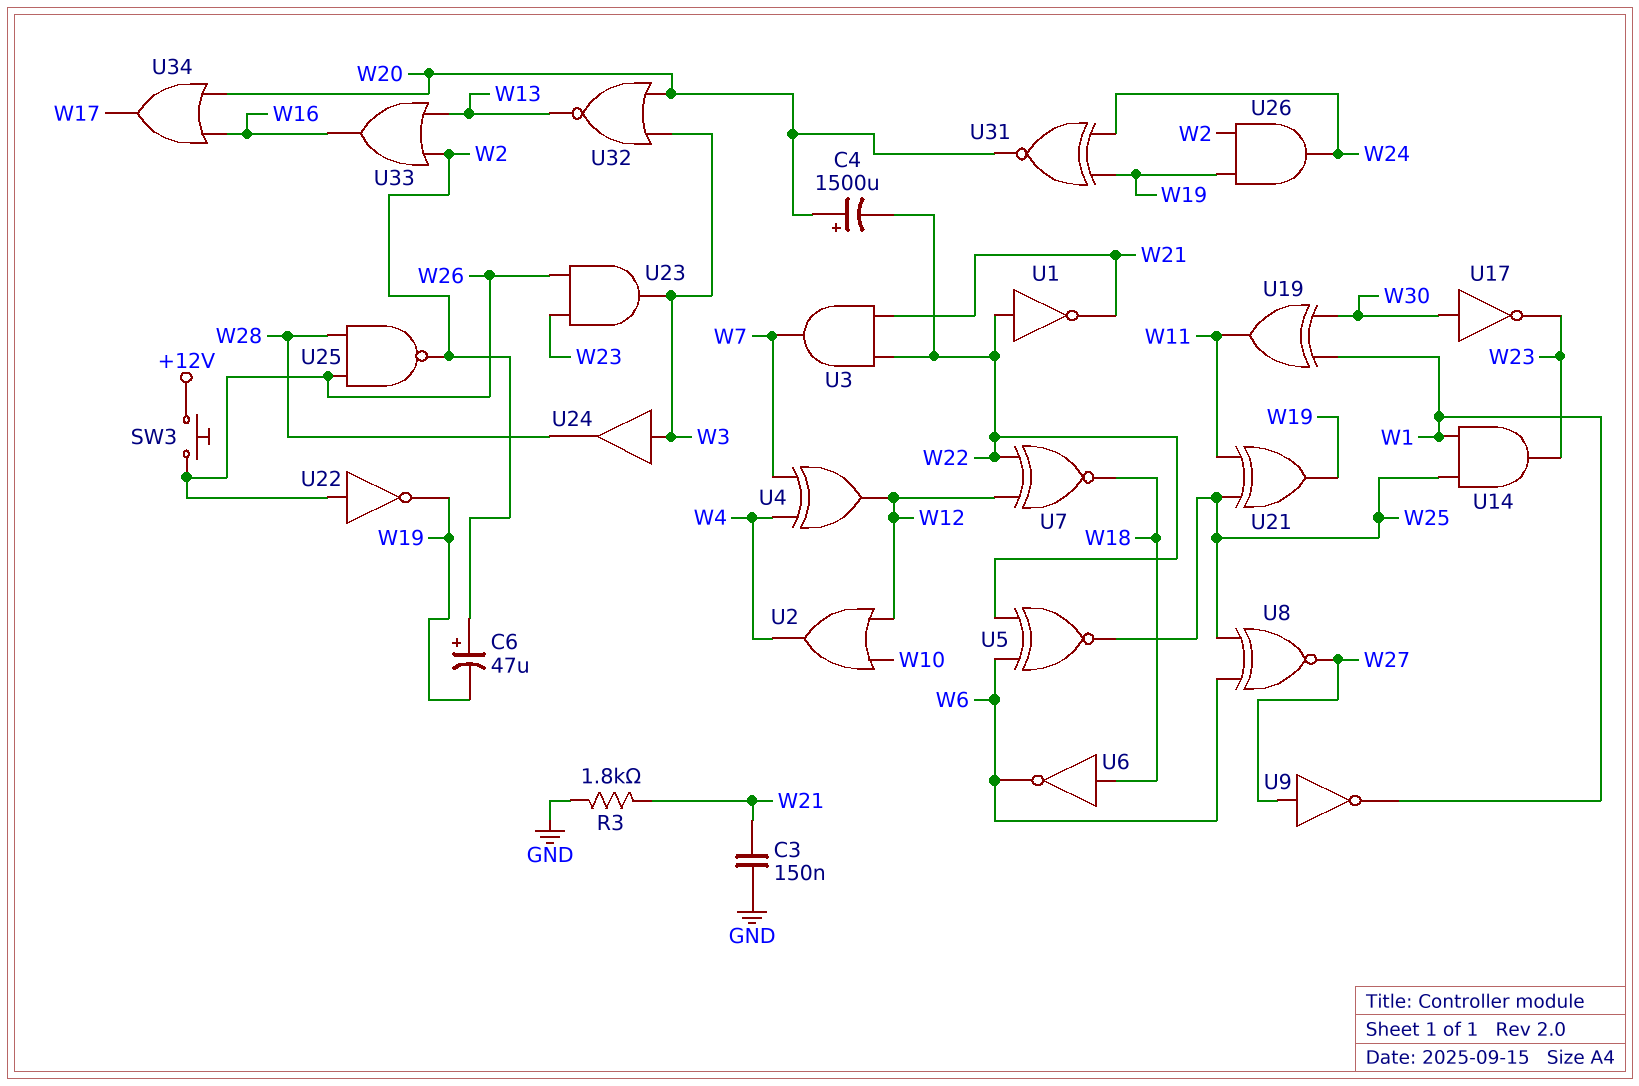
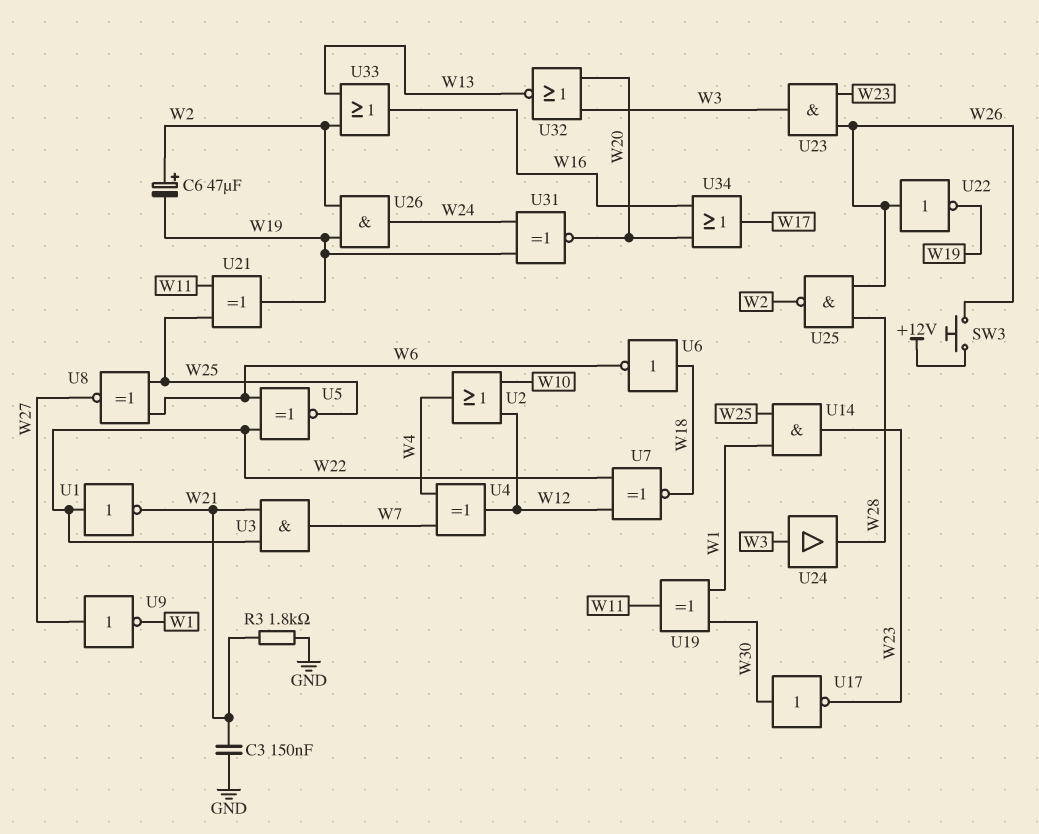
C4: 1500uF (plus W20, minus W22) -> none

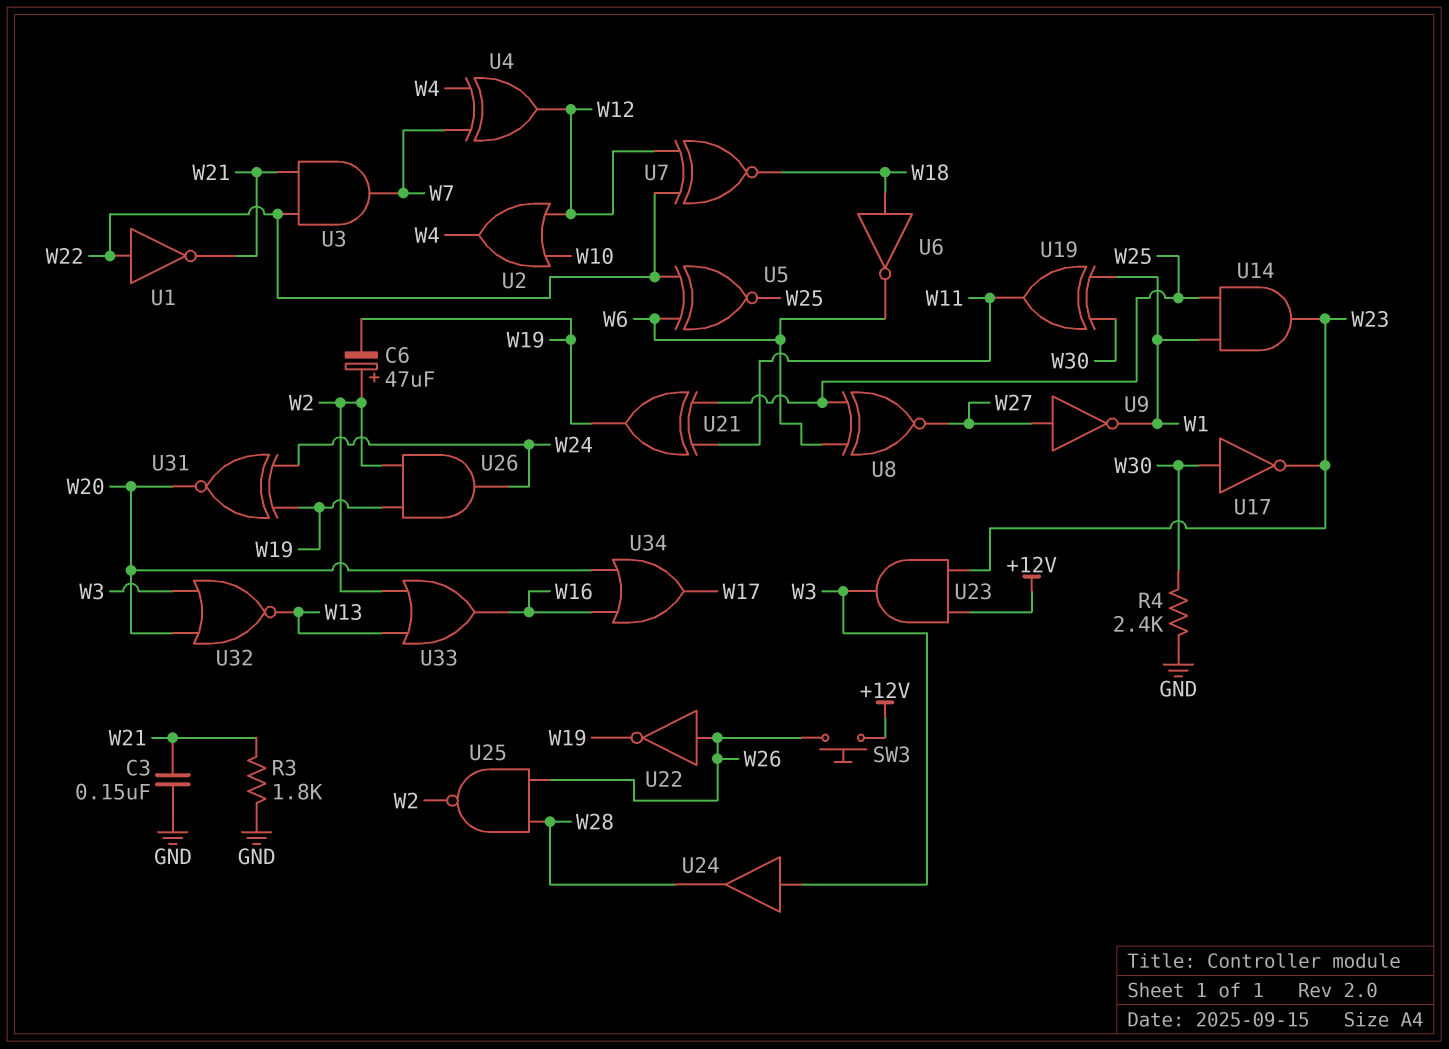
R4: none -> 2.4k (GND, W30)
U23: AND (in W23, in W26, out W3) -> AND (in +12V, in W23, out W3)

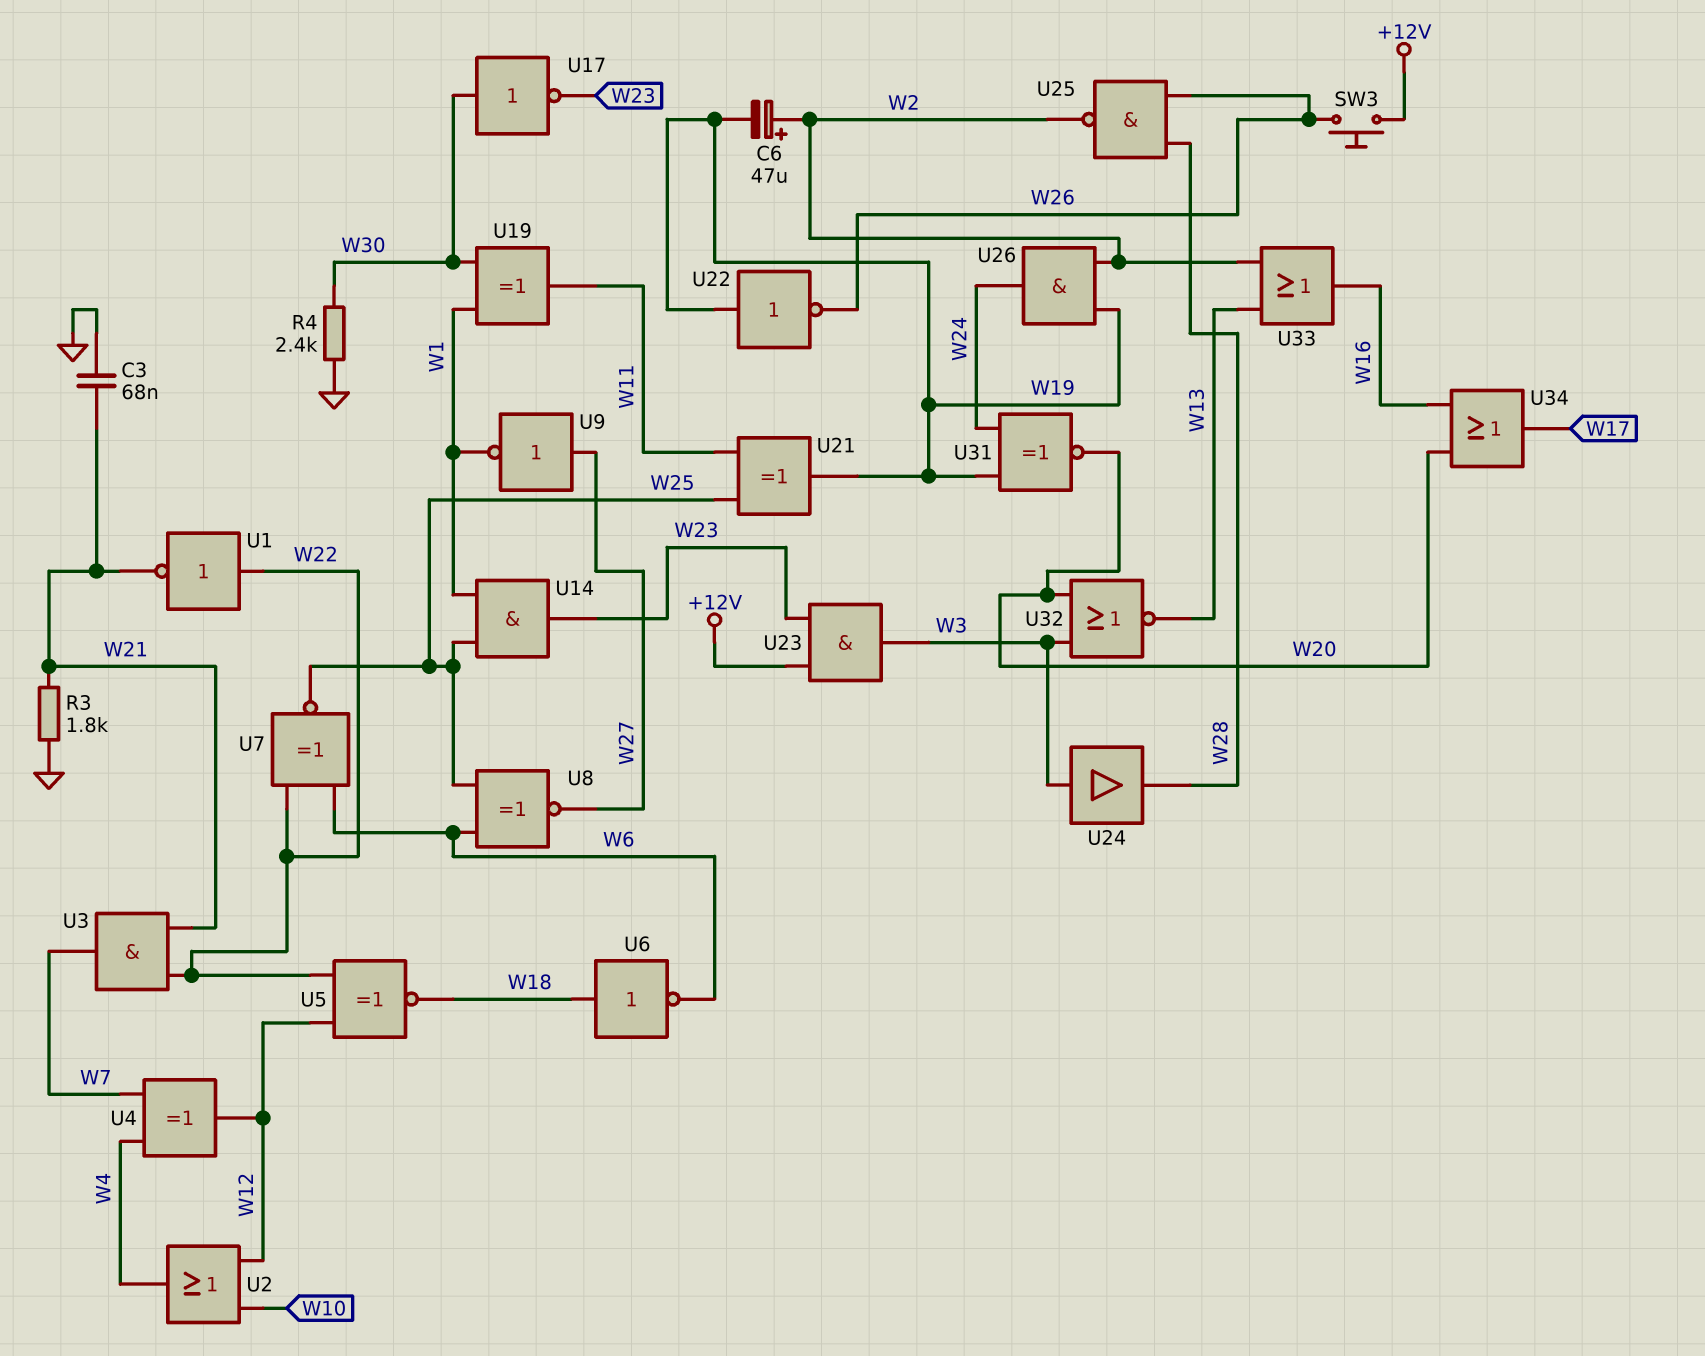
C3: 150nF (GND, W21) -> 68nF (GND, W21)
U5: XNOR (in W6, in W22, out W25) -> XNOR (in W12, in W22, out W18)
U7: XNOR (in W12, in W22, out W18) -> XNOR (in W6, in W22, out W25)
U22: NOT (in W26, out W19) -> NOT (in W19, out W26)

